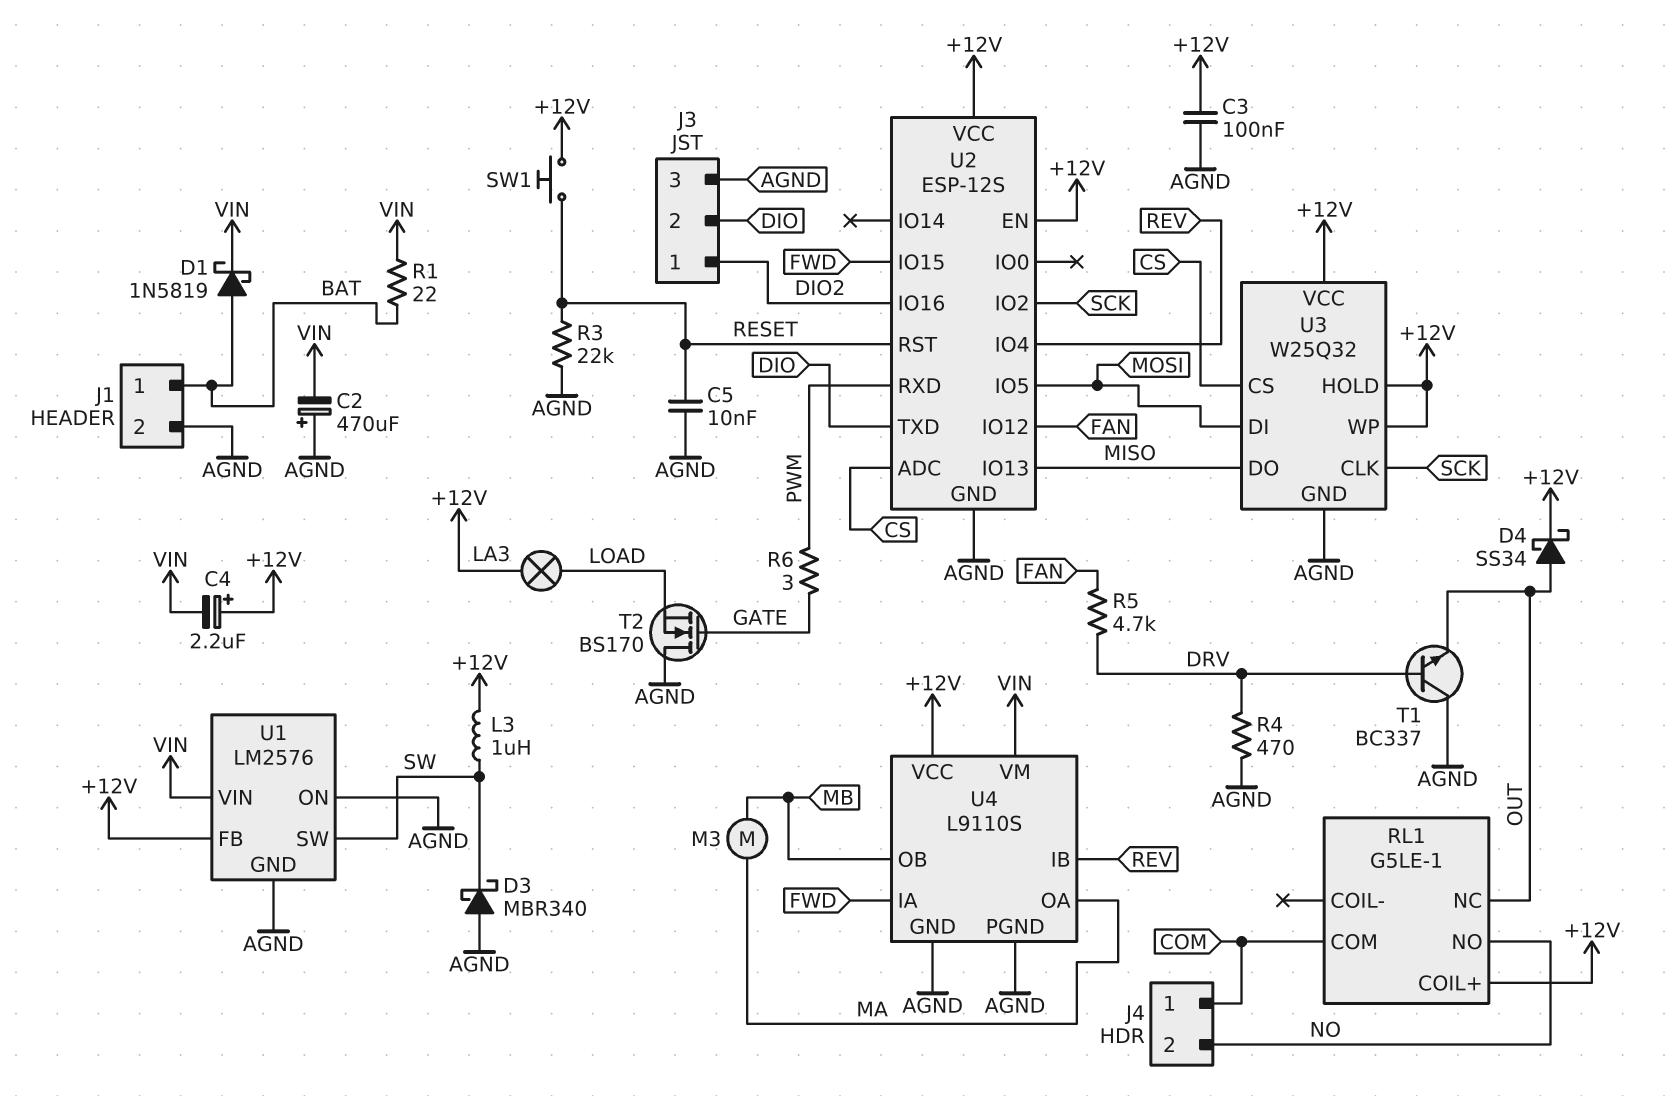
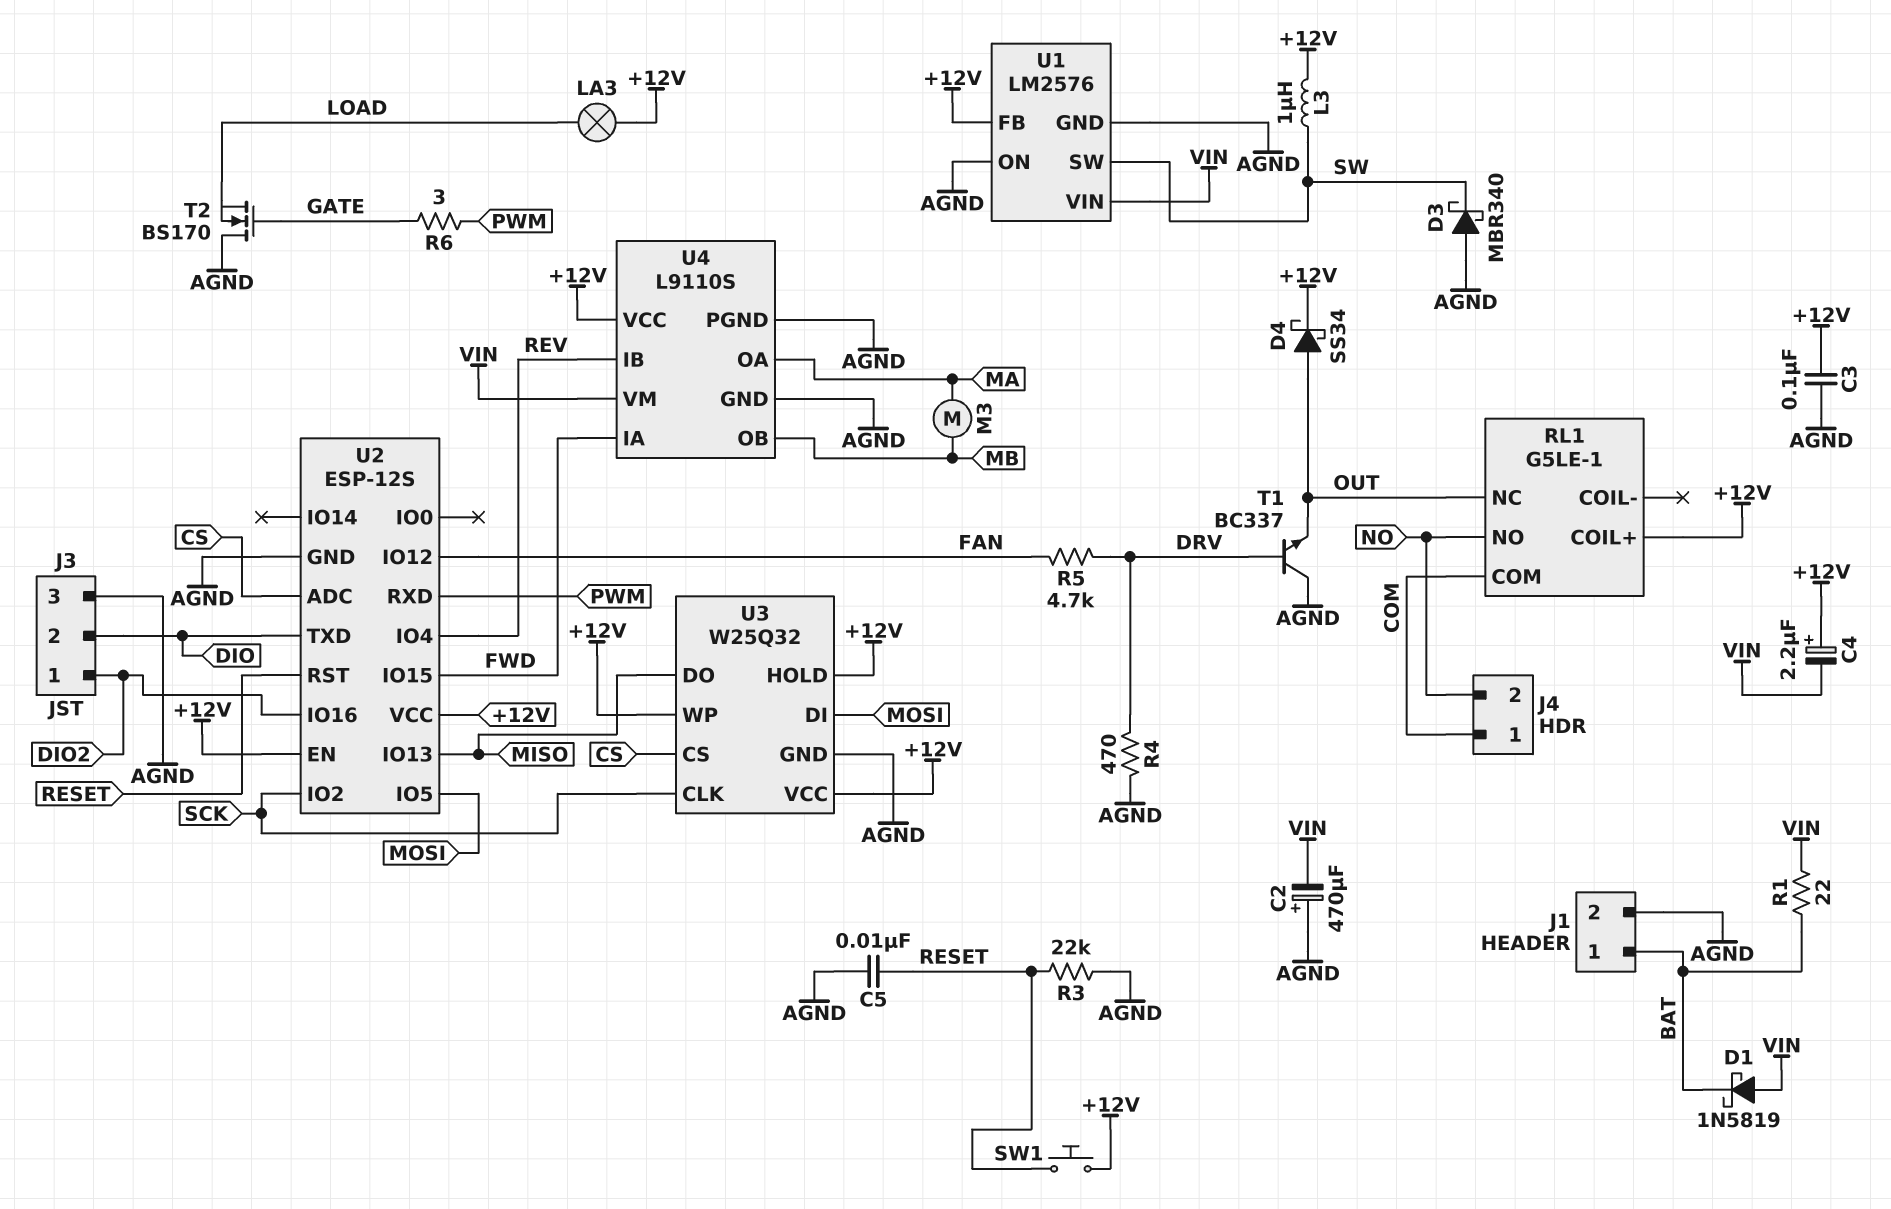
D1: schottky 1N5819 (A BAT, K VIN) -> schottky 1N5819 (A VIN, K BAT)

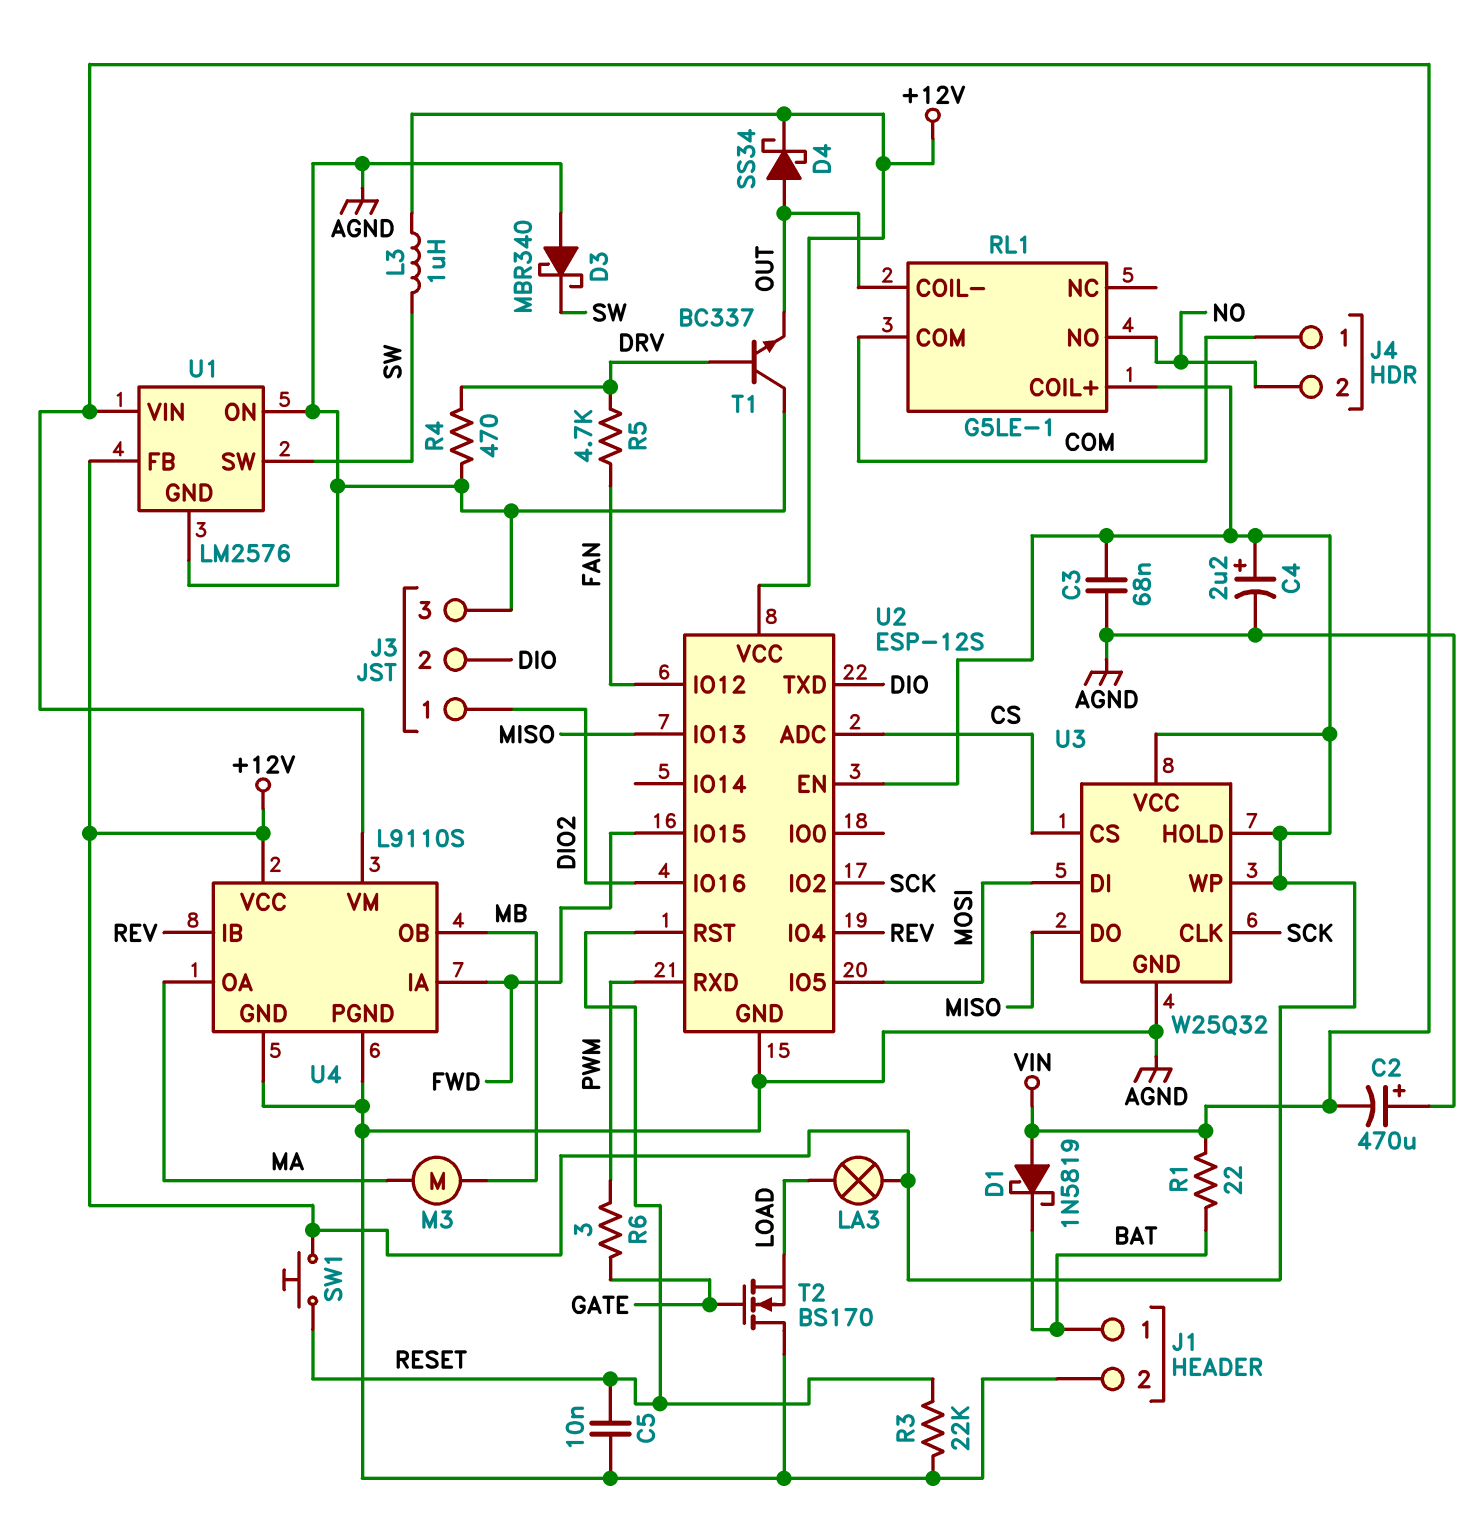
C3: 100nF (+12V, AGND) -> 68nF (+12V, AGND)
C4: 2.2uF (plus +12V, minus VIN) -> 2.2uF (plus +12V, minus AGND)
RL1 pin COIL-: none -> OUT
RL1 pin NC: OUT -> none

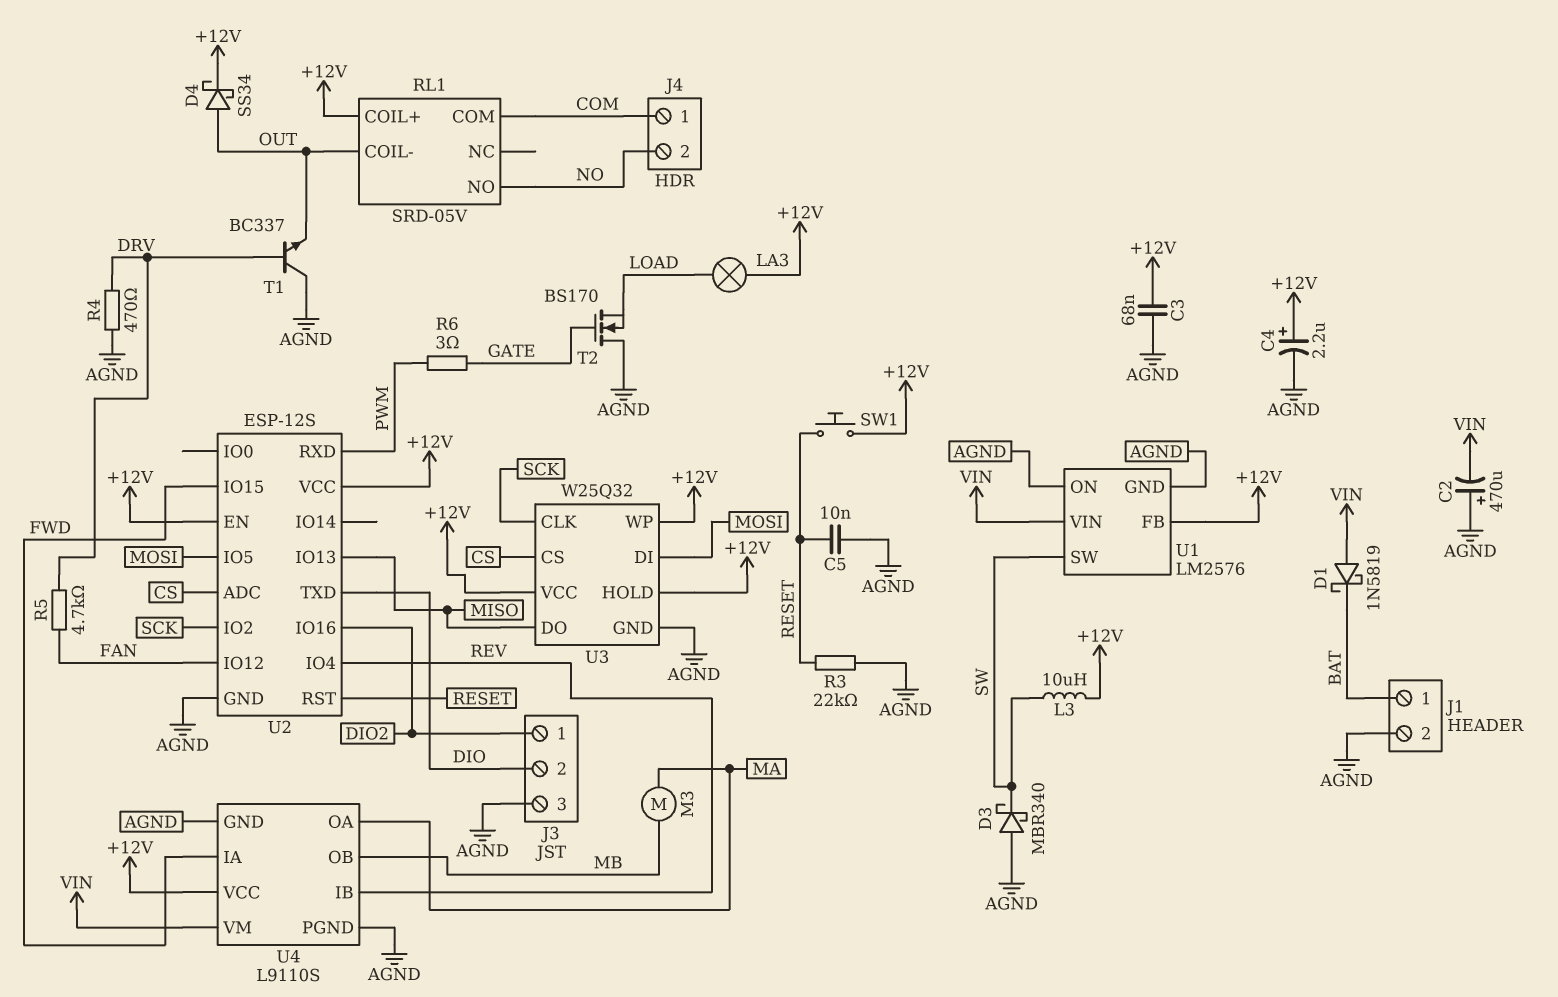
L3: 1uH (+12V, SW) -> 10uH (+12V, SW)
R1: 22 (BAT, VIN) -> none
RL1: G5LE-1 -> SRD-05V

